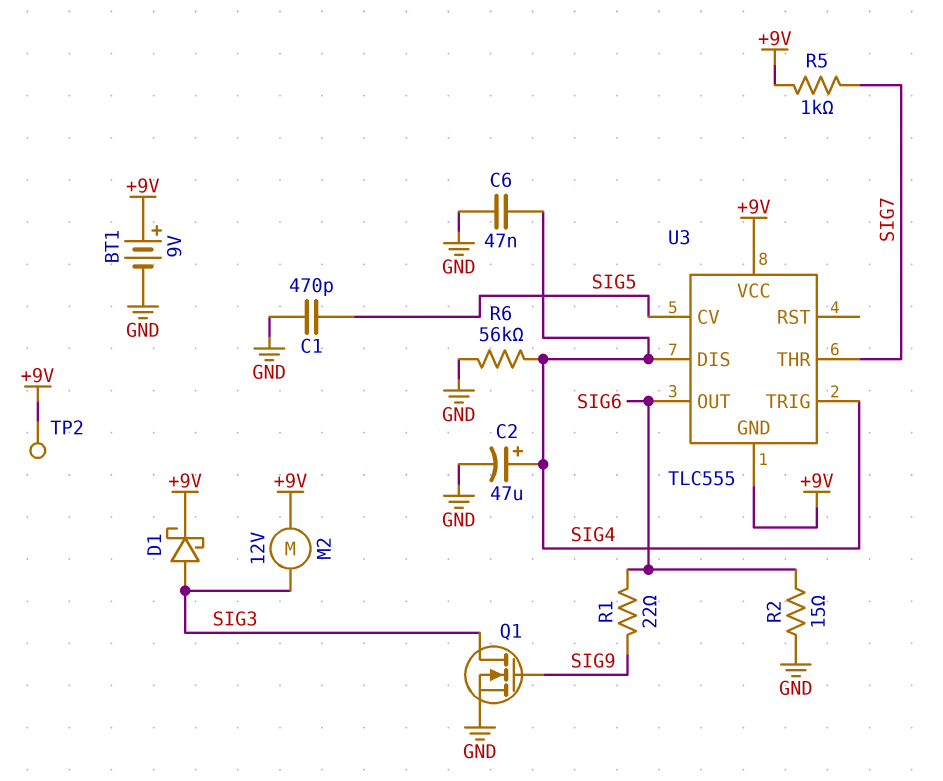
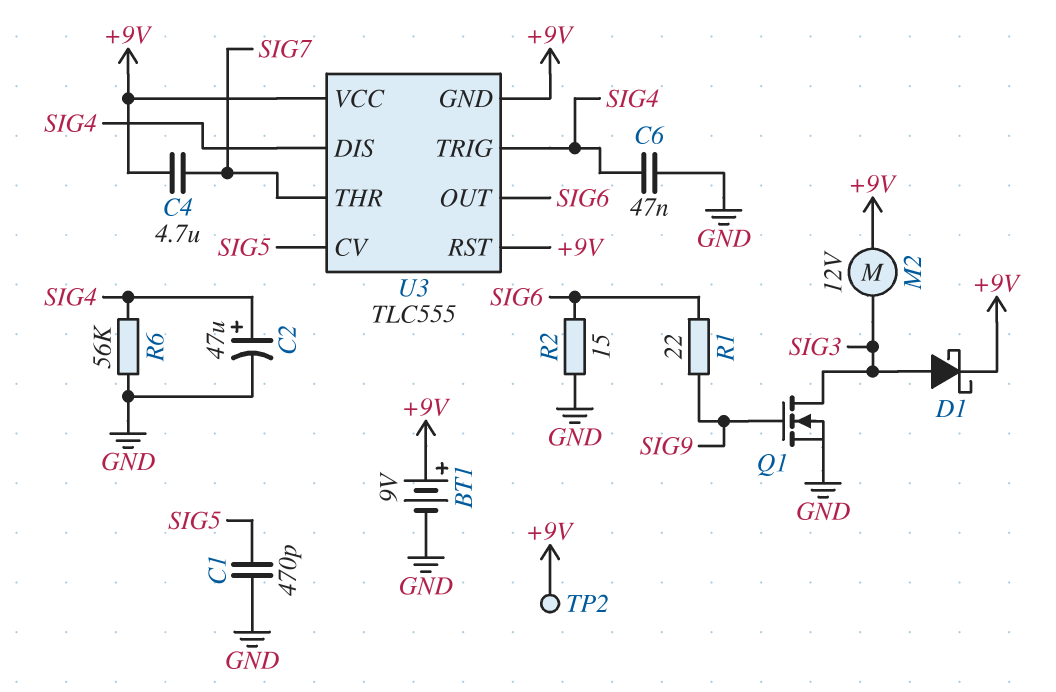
C4: none -> 4.7uF (+9V, SIG7)
R5: 1k (+9V, SIG7) -> none
U3 pin RST: none -> +9V

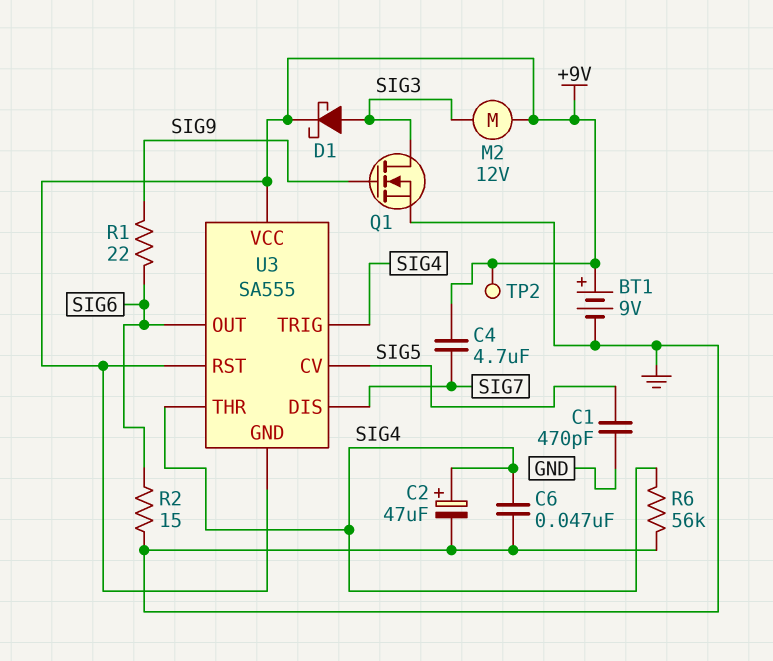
U3: TLC555 -> SA555
U3 pin DIS: SIG4 -> SIG7
U3 pin THR: SIG7 -> SIG4

